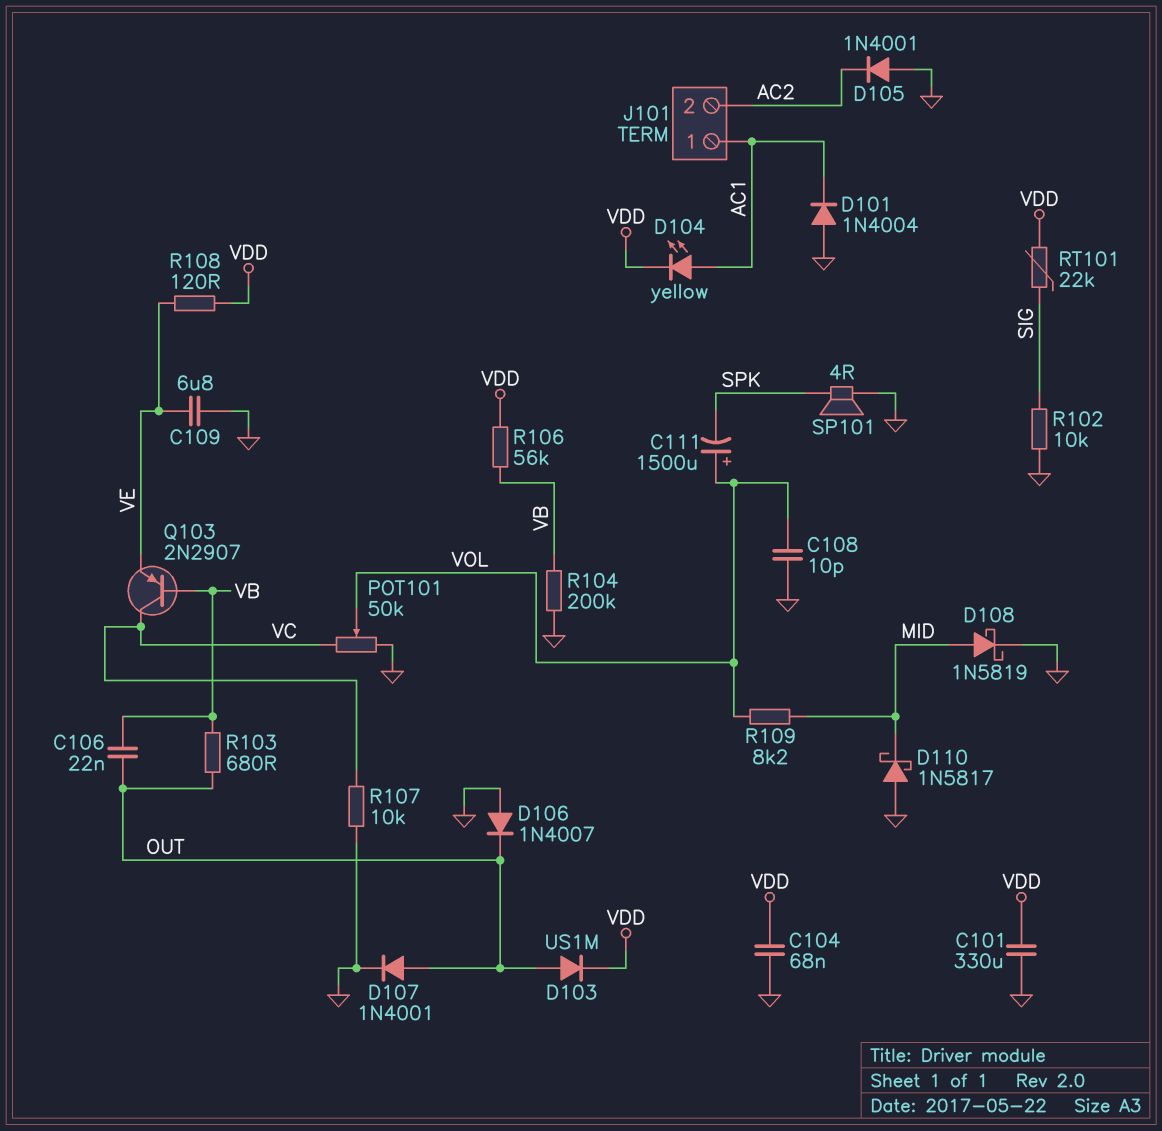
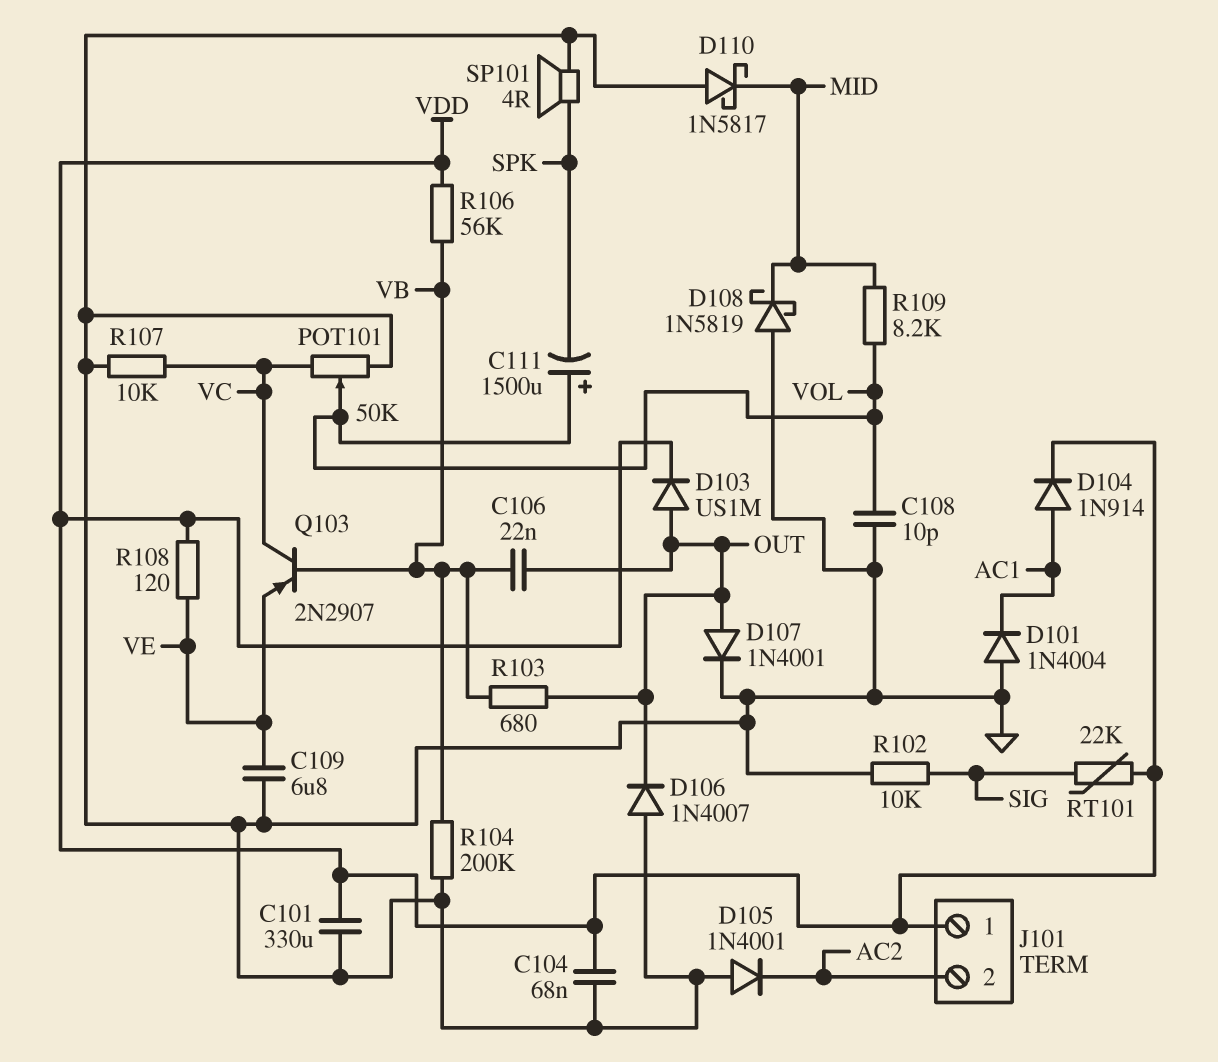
D104: LED yellow (A AC1, K VDD) -> diode 1N914 (A AC1, K VDD)
D108: schottky 1N5819 (A MID, K GND) -> schottky 1N5819 (A GND, K MID)
J101 pin 1: AC1 -> VDD

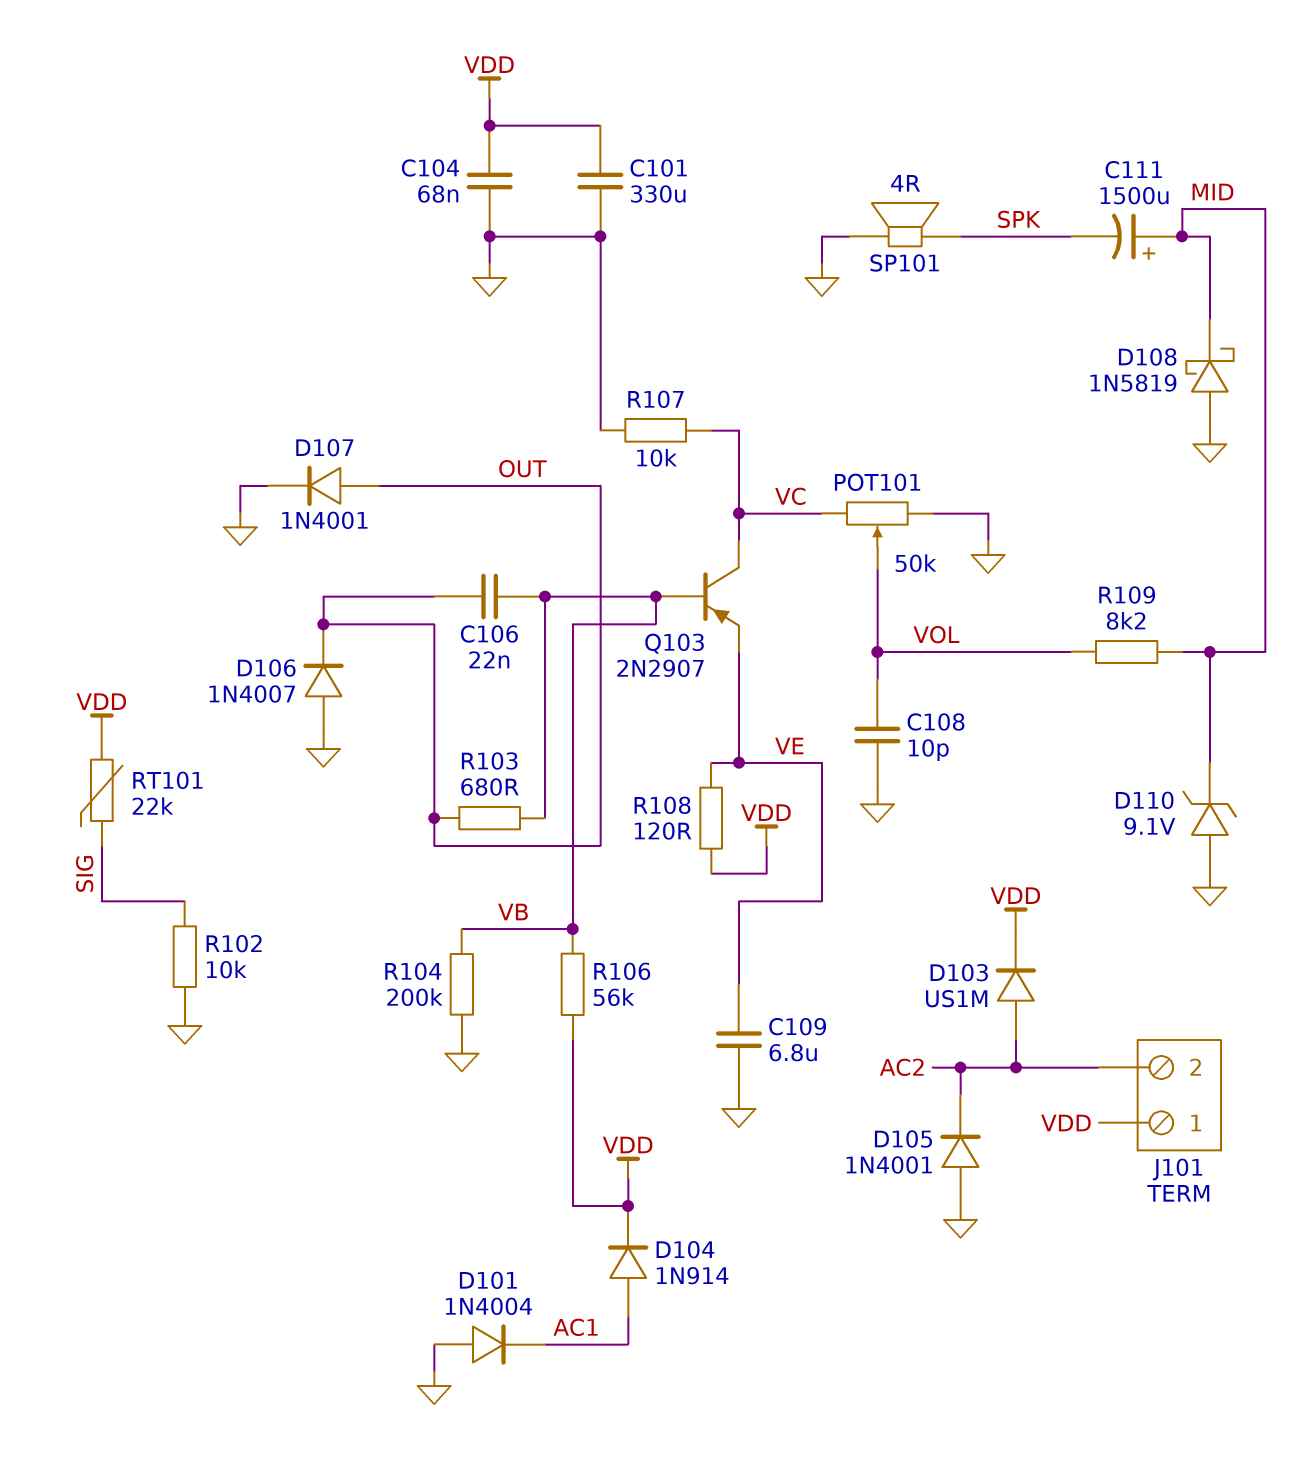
C111: 1500uF (plus VOL, minus SPK) -> 1500uF (plus MID, minus SPK)
D103: diode US1M (A OUT, K VDD) -> diode US1M (A AC2, K VDD)
D110: schottky 1N5817 (A GND, K MID) -> zener 9.1V (A GND, K MID)

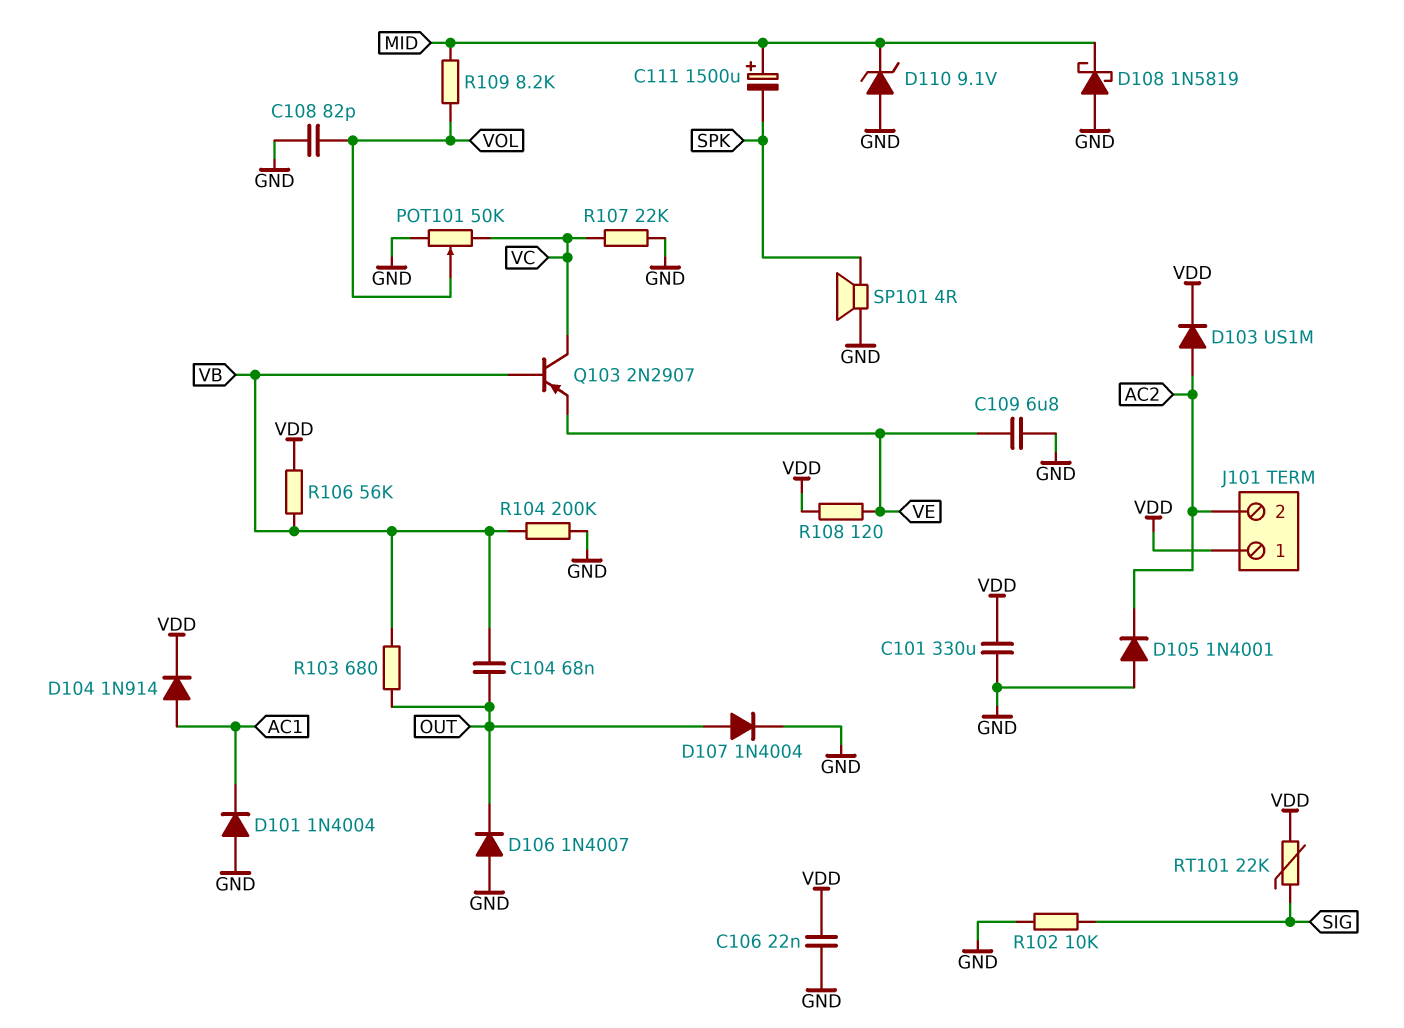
C104: 68nF (GND, VDD) -> 68nF (OUT, VB)
C106: 22nF (OUT, VB) -> 22nF (GND, VDD)
C108: 10pF (GND, VOL) -> 82pF (GND, VOL)
D107: diode 1N4001 (A OUT, K GND) -> diode 1N4004 (A OUT, K GND)
R107: 10k (GND, VC) -> 22k (GND, VC)

